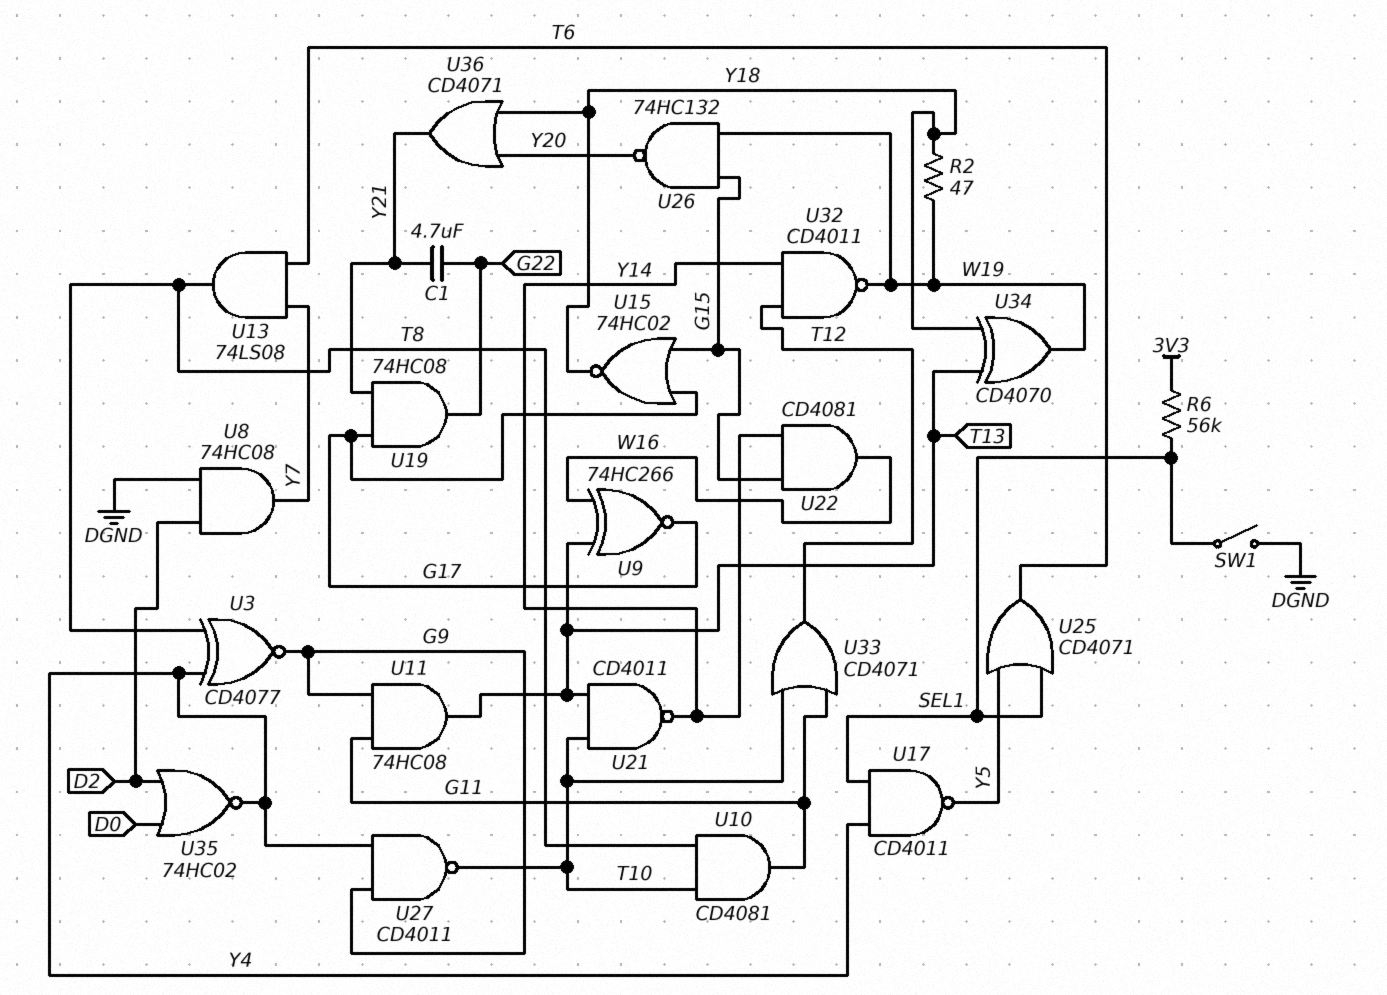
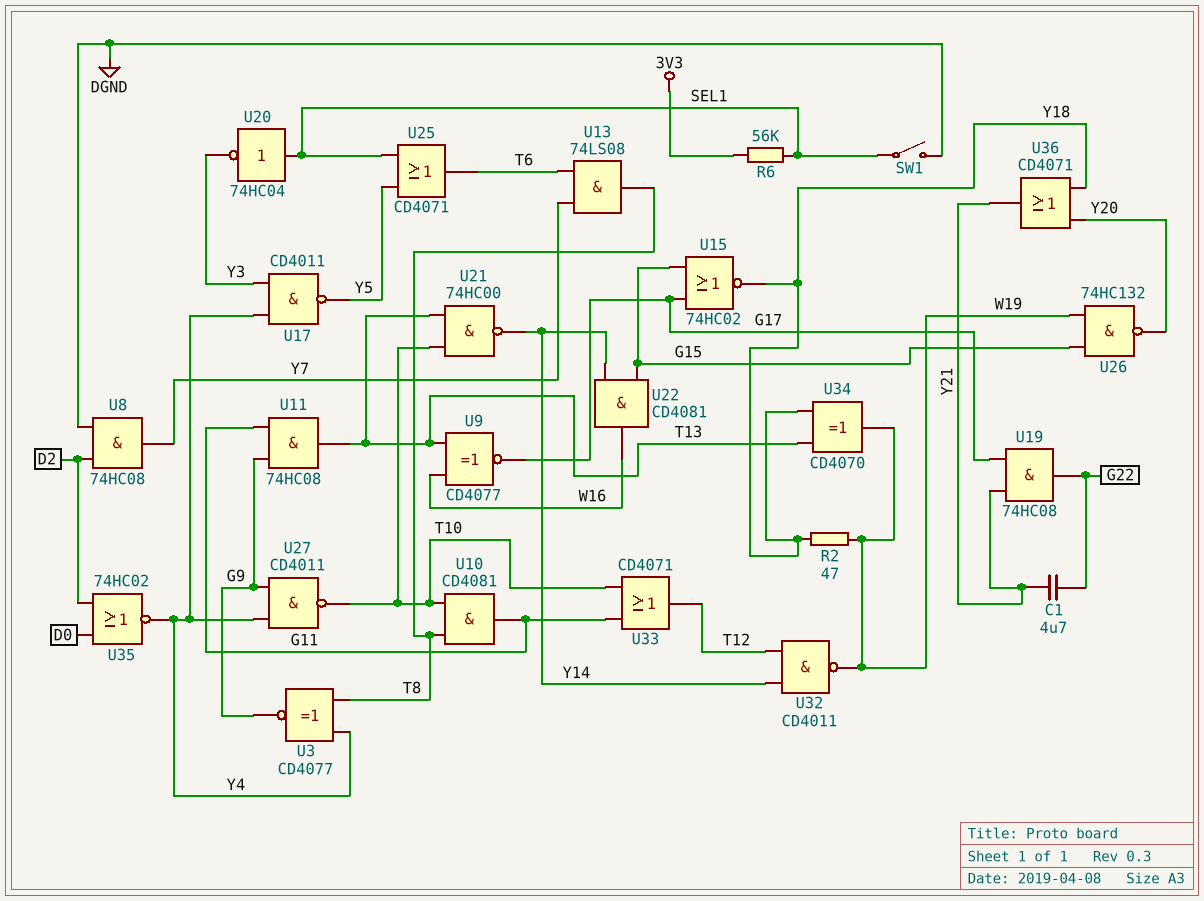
U9: XNOR 74HC266 (in T13, in W16, out G17) -> XNOR CD4077 (in T13, in W16, out G17)
U17: NAND CD4011 (in SEL1, in Y4, out Y5) -> NAND CD4011 (in Y3, in Y4, out Y5)
U20: none -> NOT 74HC04 (in SEL1, out Y3)
U21: NAND CD4011 (in T10, in T13, out Y14) -> NAND 74HC00 (in T10, in T13, out Y14)

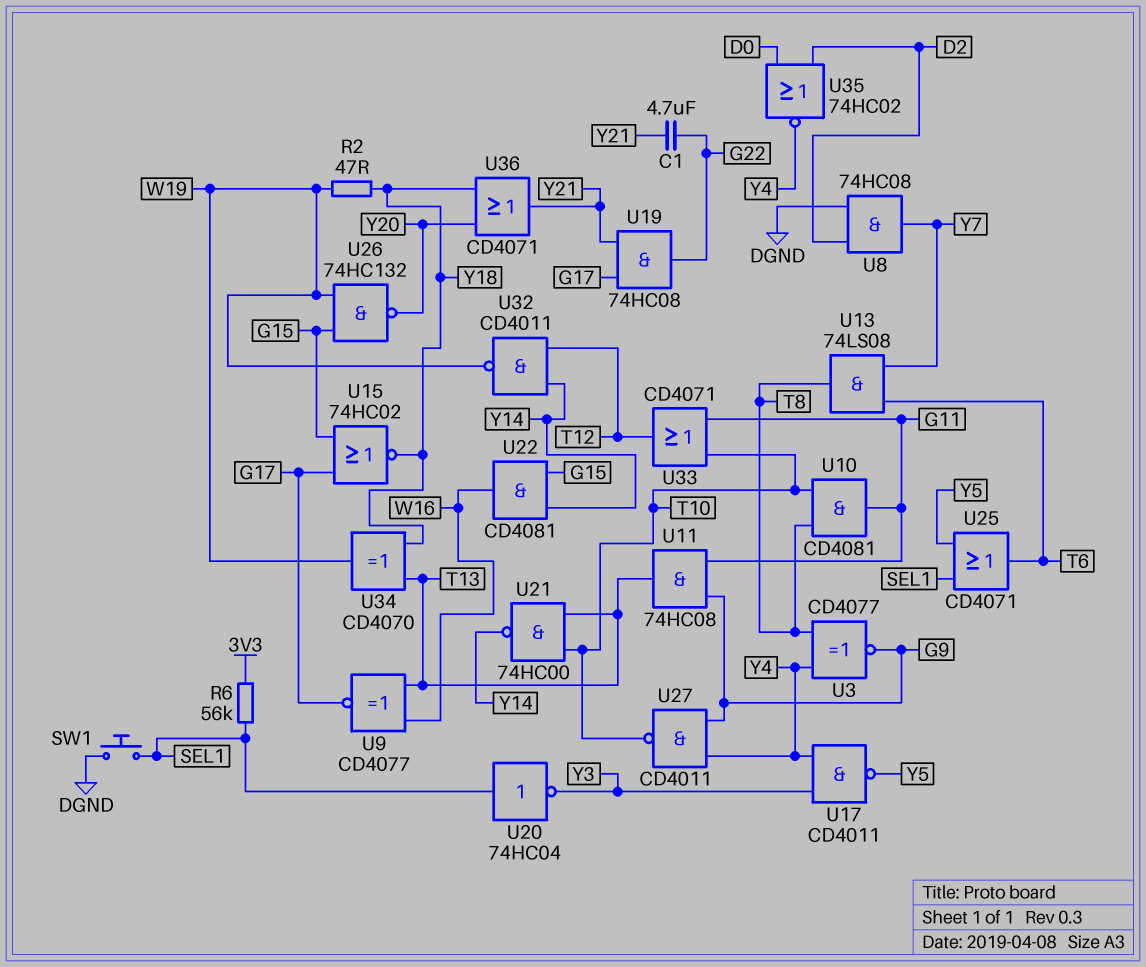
SW1: switch (DGND, SEL1) -> button (DGND, SEL1)

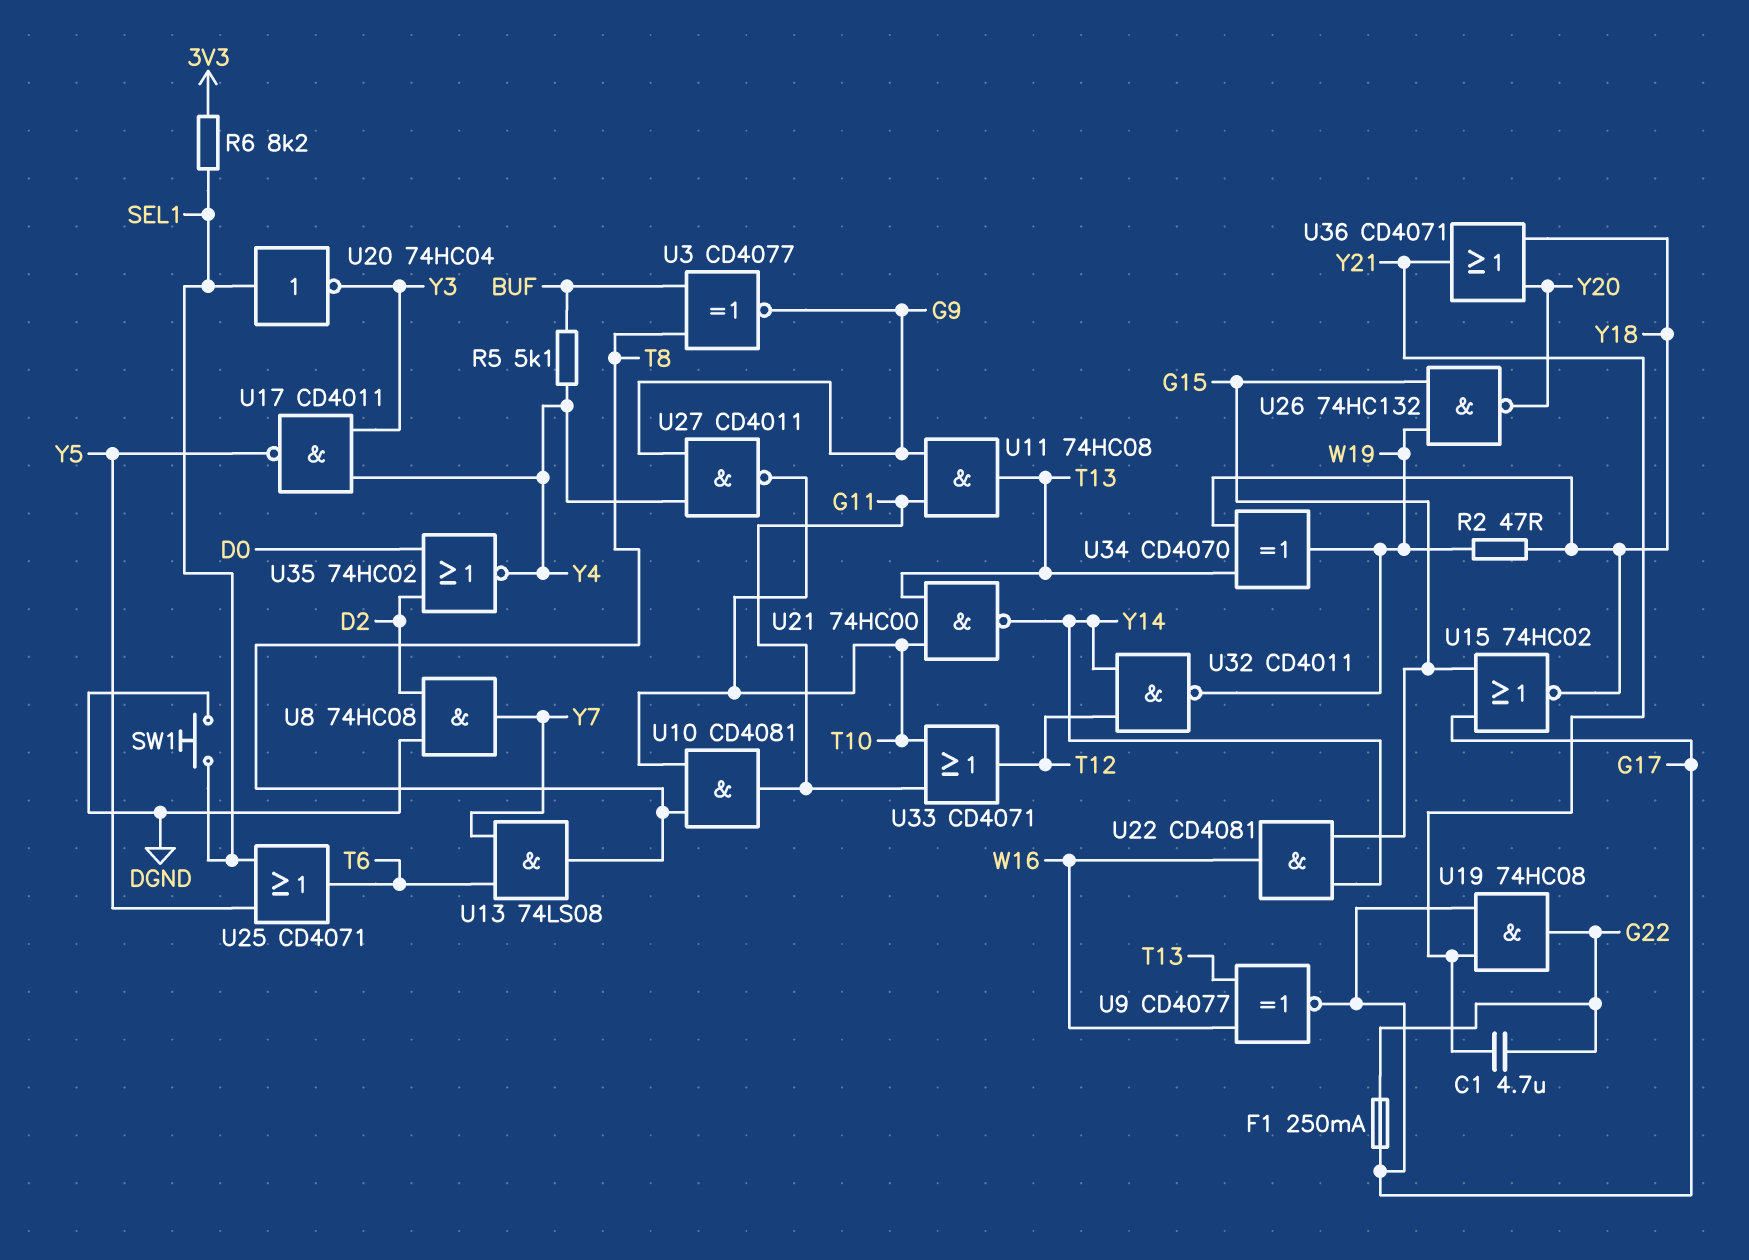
F1: none -> 250mA (G17, G22)
R5: none -> 5.1k (BUF, Y4)
R6: 56k (3V3, SEL1) -> 8.2k (3V3, SEL1)
U3: XNOR CD4077 (in T8, in Y4, out G9) -> XNOR CD4077 (in BUF, in T8, out G9)

